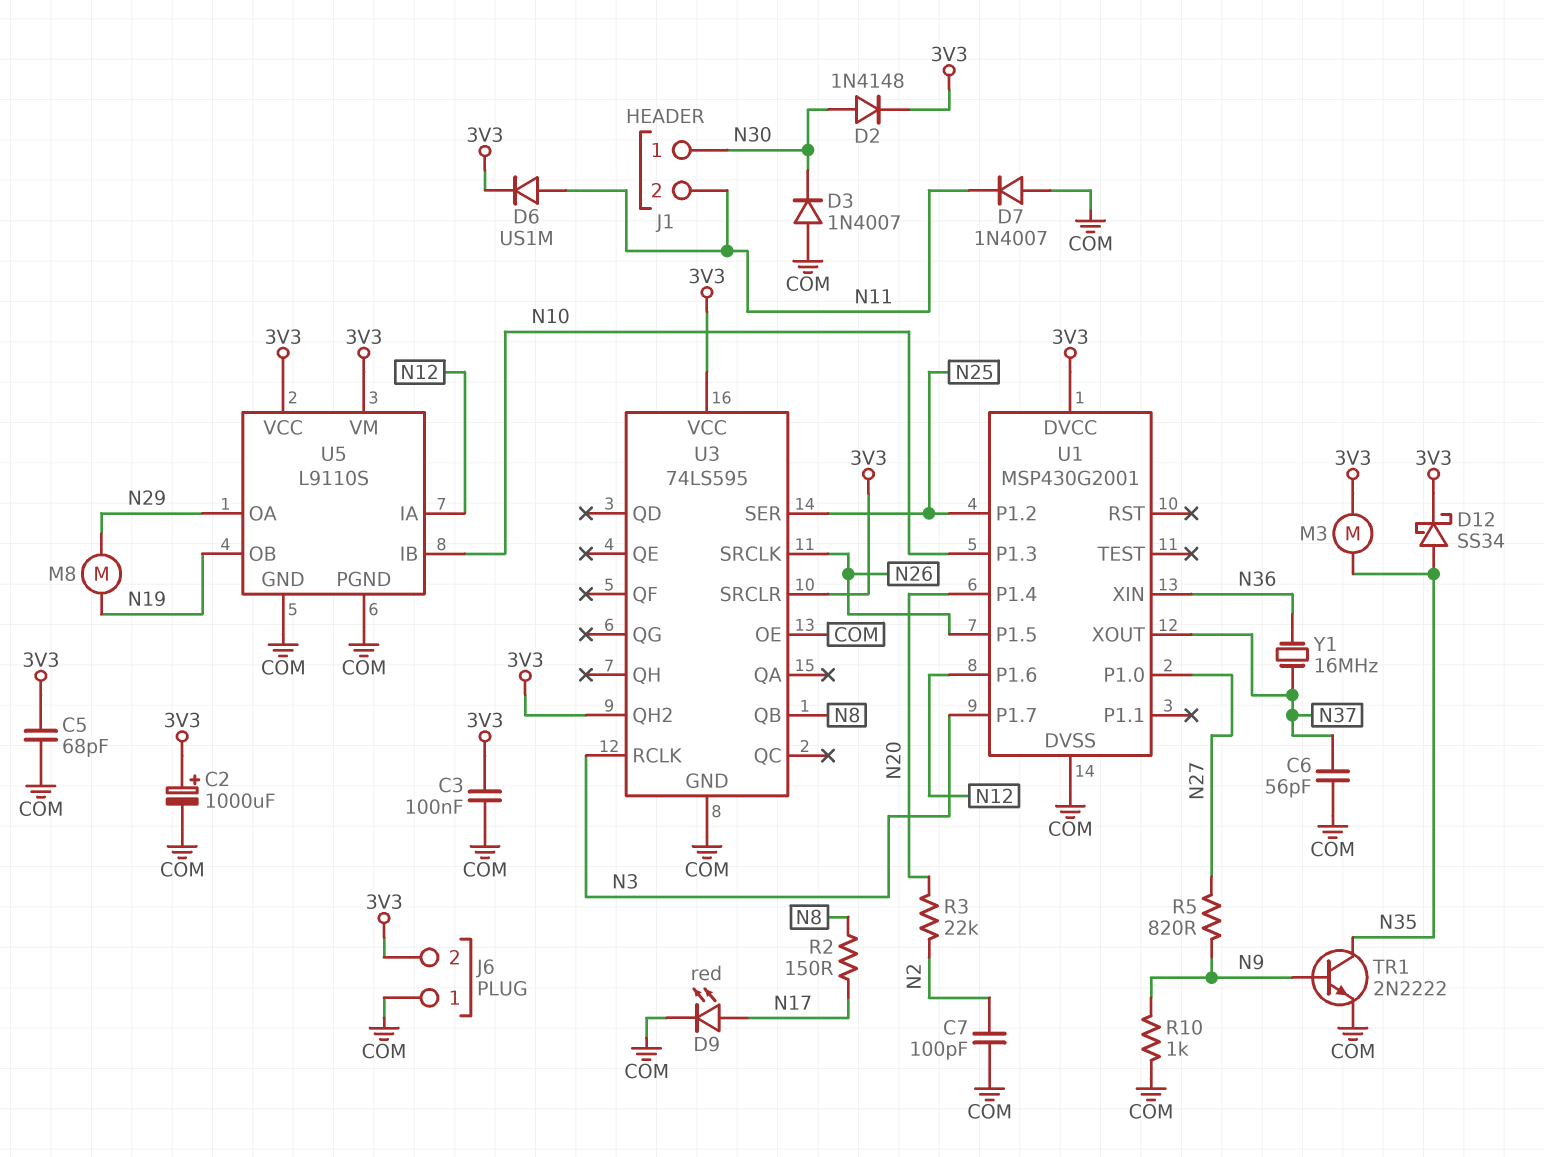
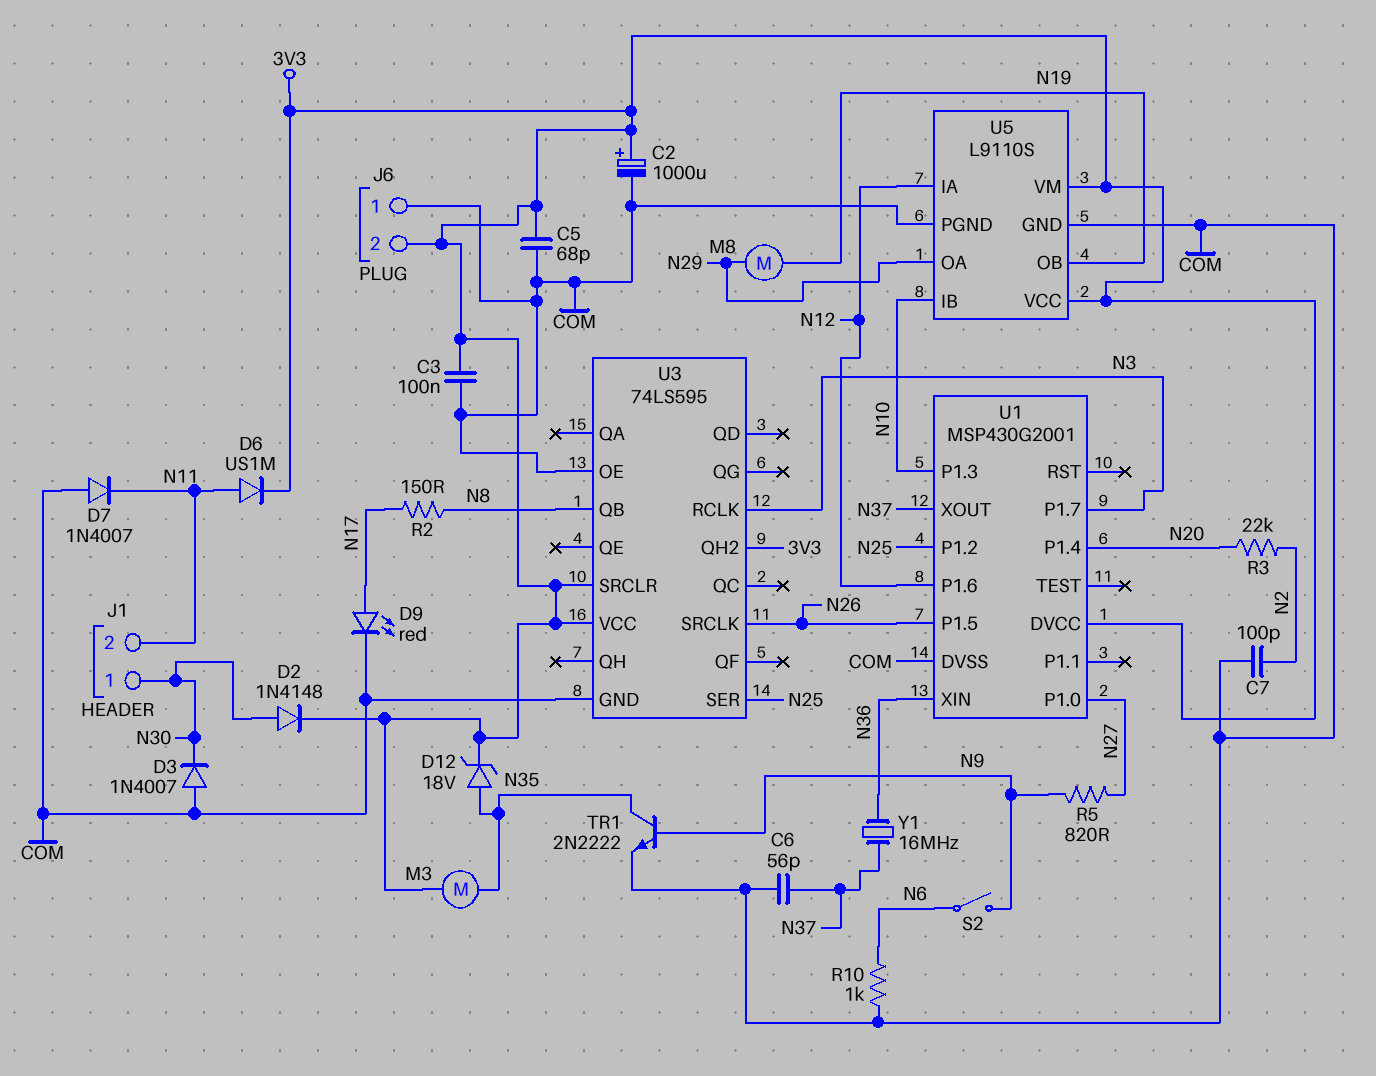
D12: schottky SS34 (A N35, K 3V3) -> zener 18V (A N35, K 3V3)
R10: 1k (COM, N9) -> 1k (COM, N6)
S2: none -> switch (N6, N9)

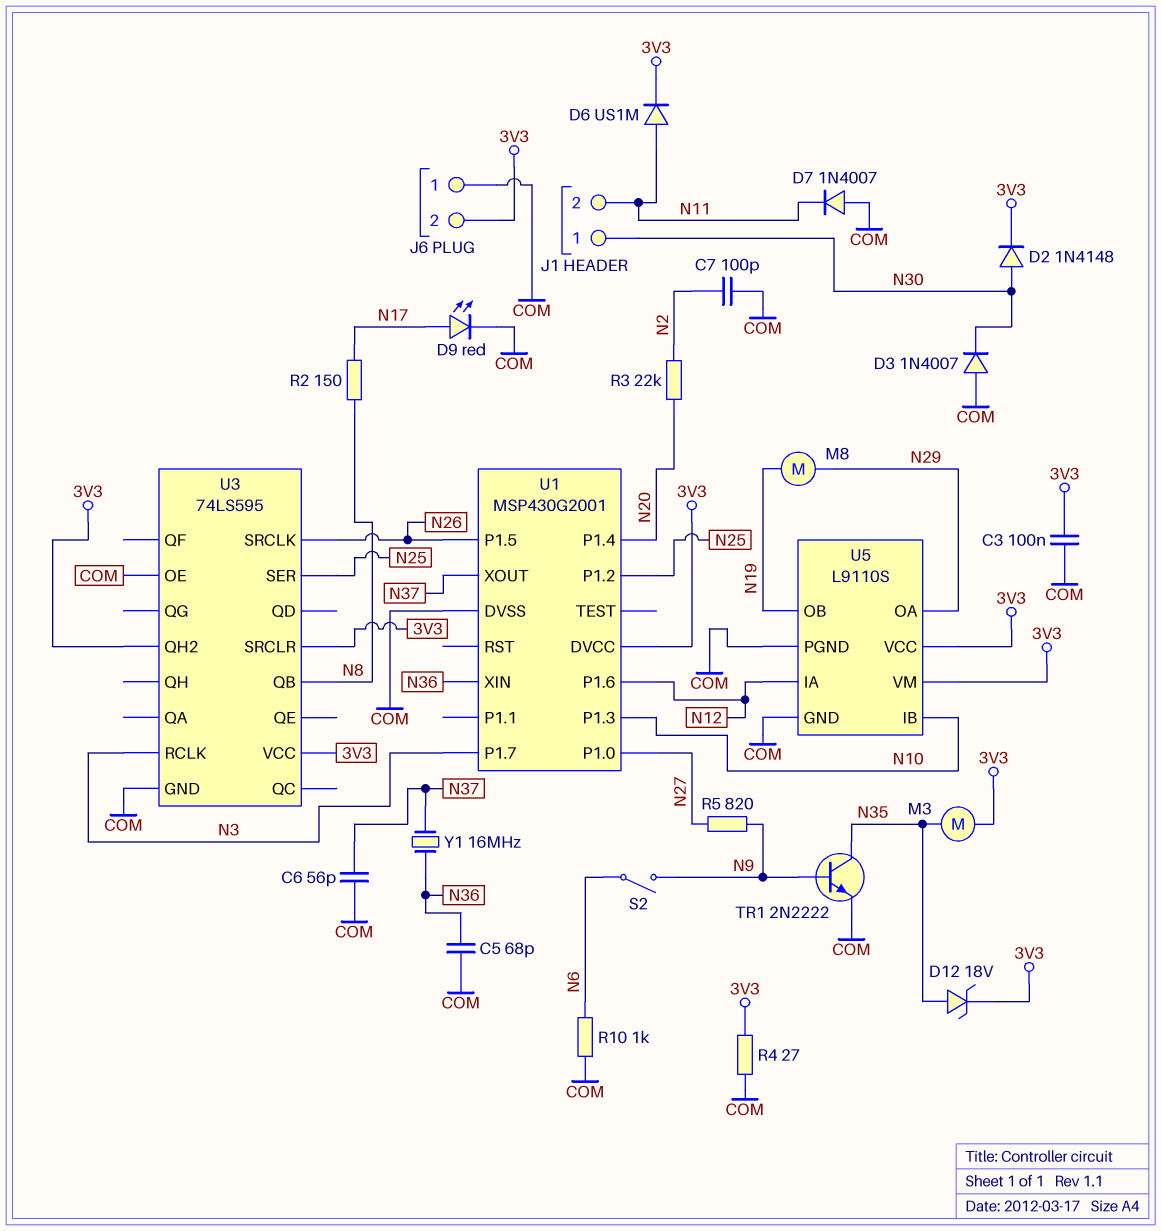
C2: 1000uF (plus 3V3, minus COM) -> none
C5: 68pF (3V3, COM) -> 68pF (COM, N36)
R4: none -> 27 (3V3, COM)

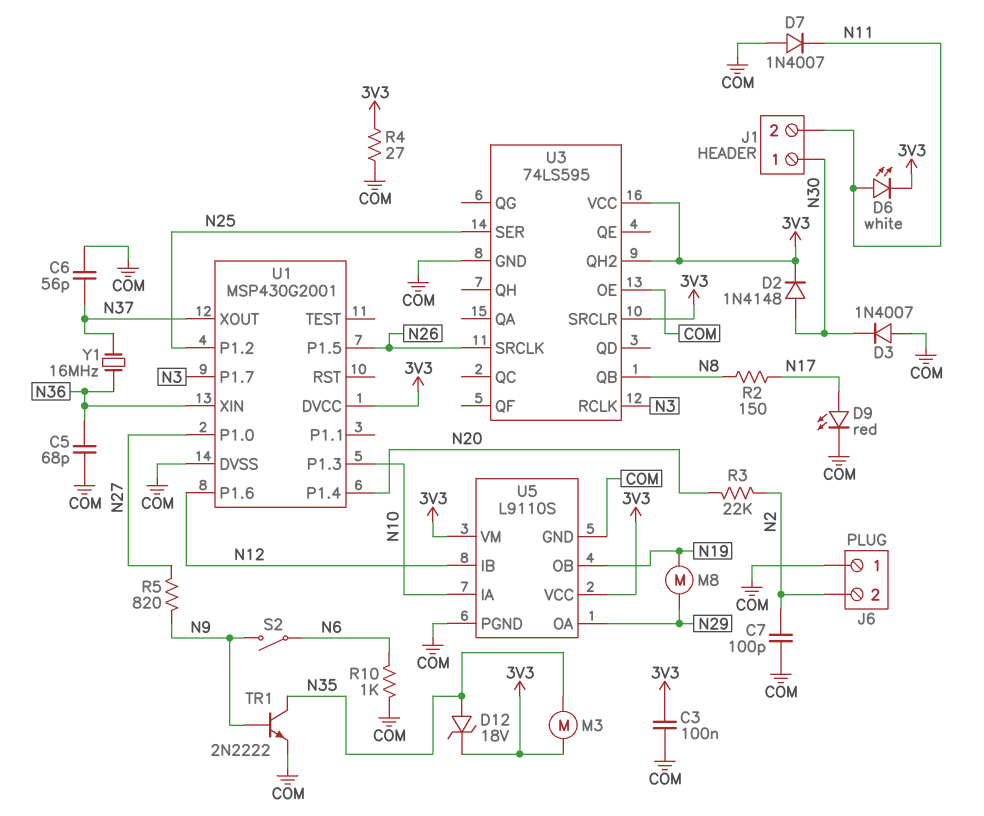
D6: diode US1M (A N11, K 3V3) -> LED white (A N11, K 3V3)
J6 pin 2: 3V3 -> N2
U5 pin IA: N12 -> N10
U5 pin IB: N10 -> N12

